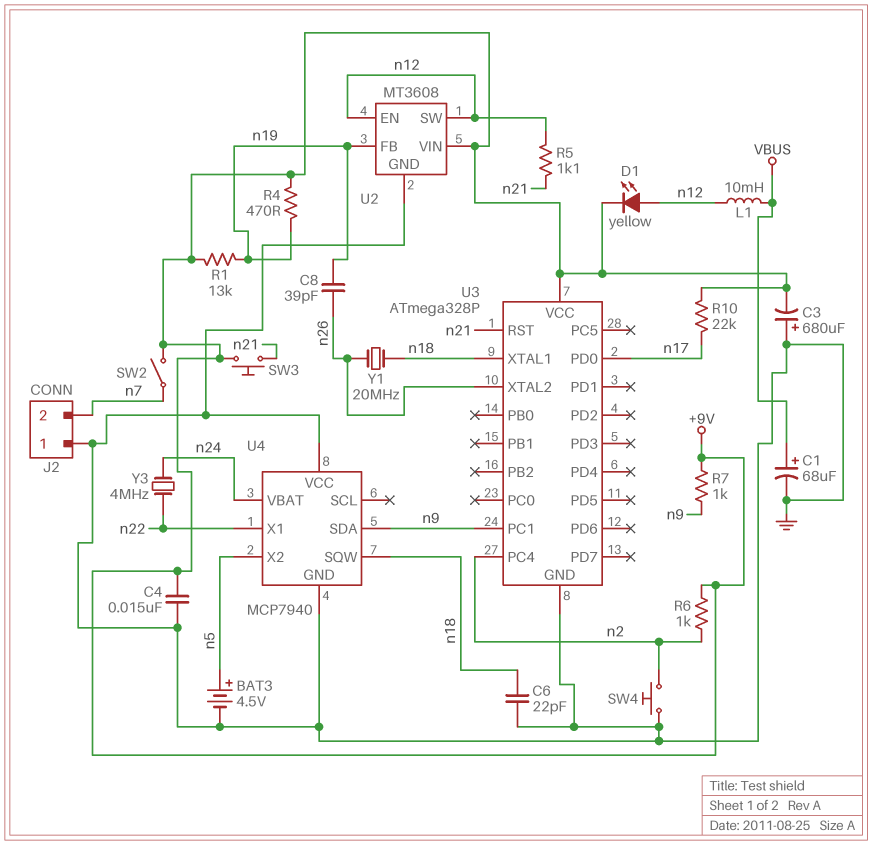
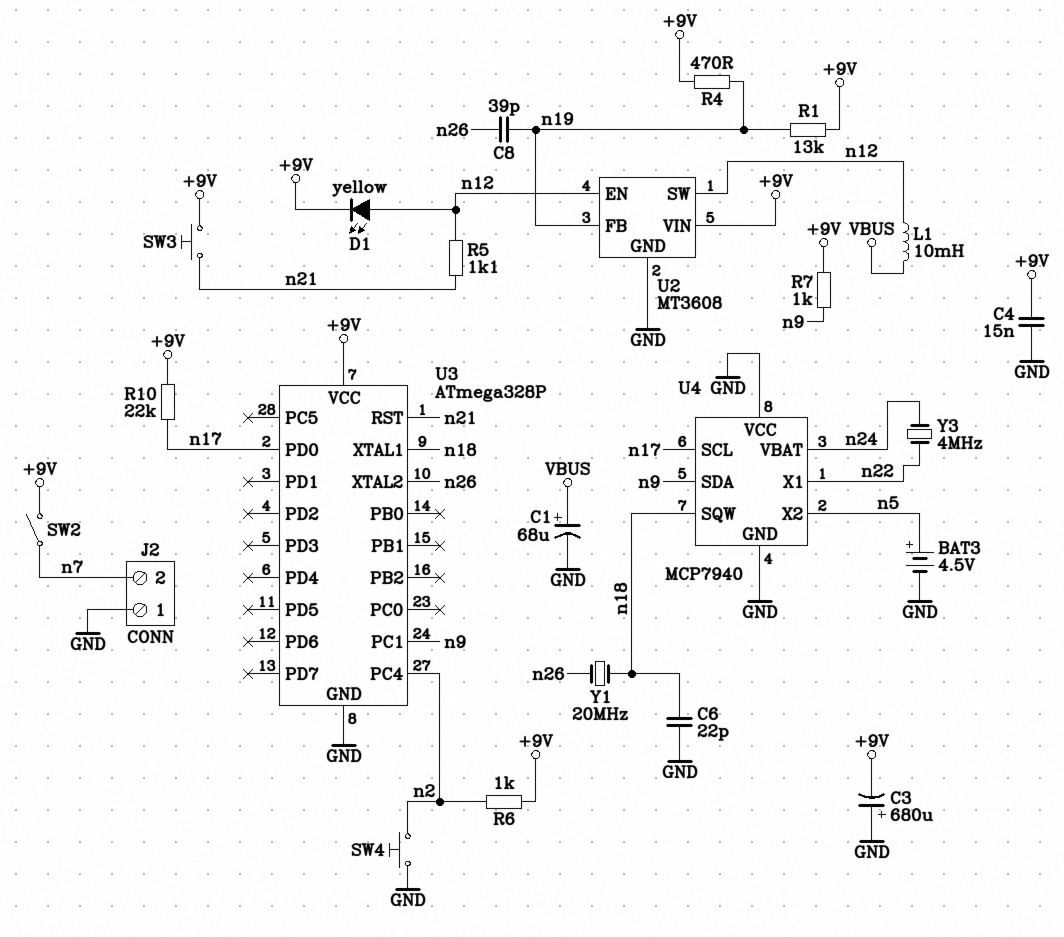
U4 pin SCL: none -> n17

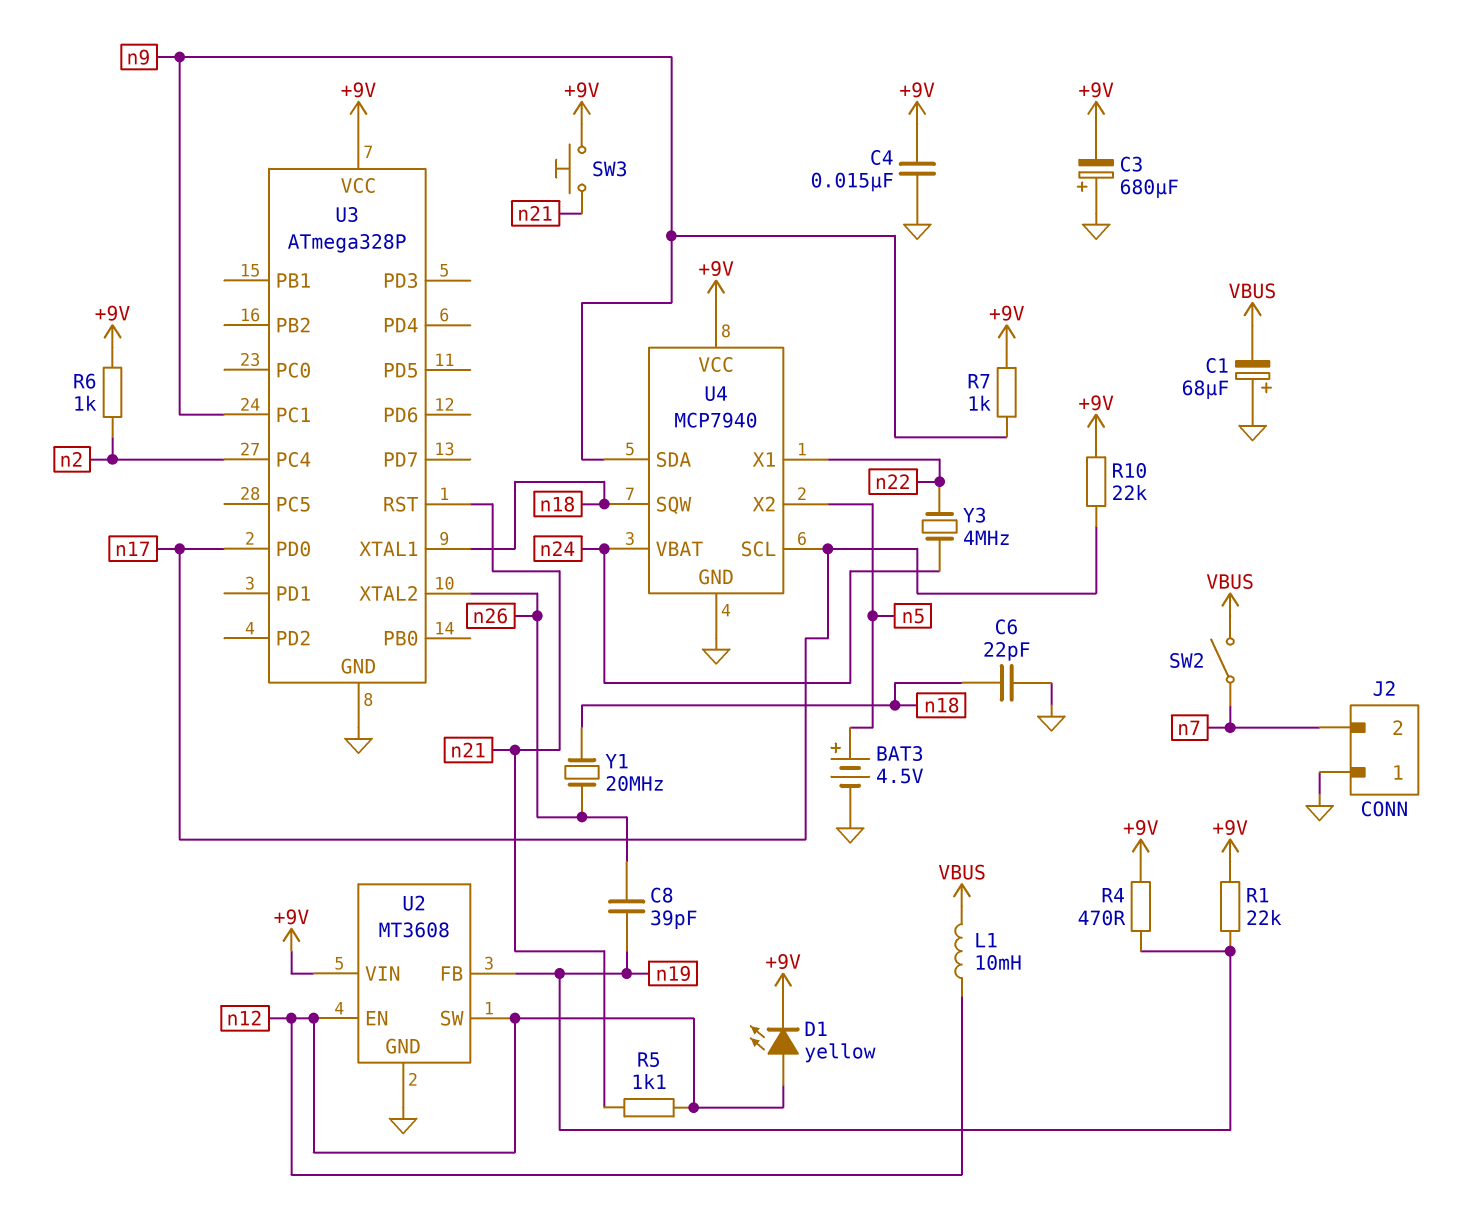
C1: 68uF (plus VBUS, minus GND) -> 68uF (plus GND, minus VBUS)
R1: 13k (+9V, n19) -> 22k (+9V, n19)
SW2: switch (+9V, n7) -> switch (VBUS, n7)
SW4: button (GND, n2) -> none
U4 pin VCC: GND -> +9V

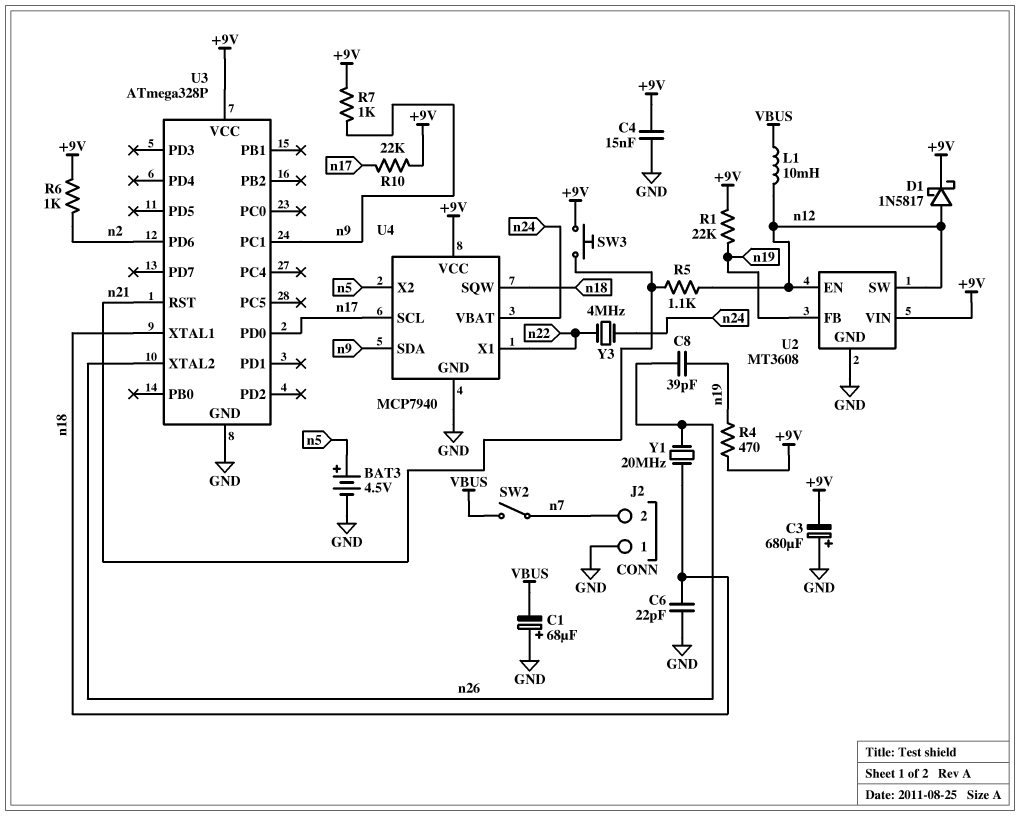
D1: LED yellow (A n12, K +9V) -> schottky 1N5817 (A n12, K +9V)
U3 pin PC4: n2 -> none
U3 pin PD6: none -> n2

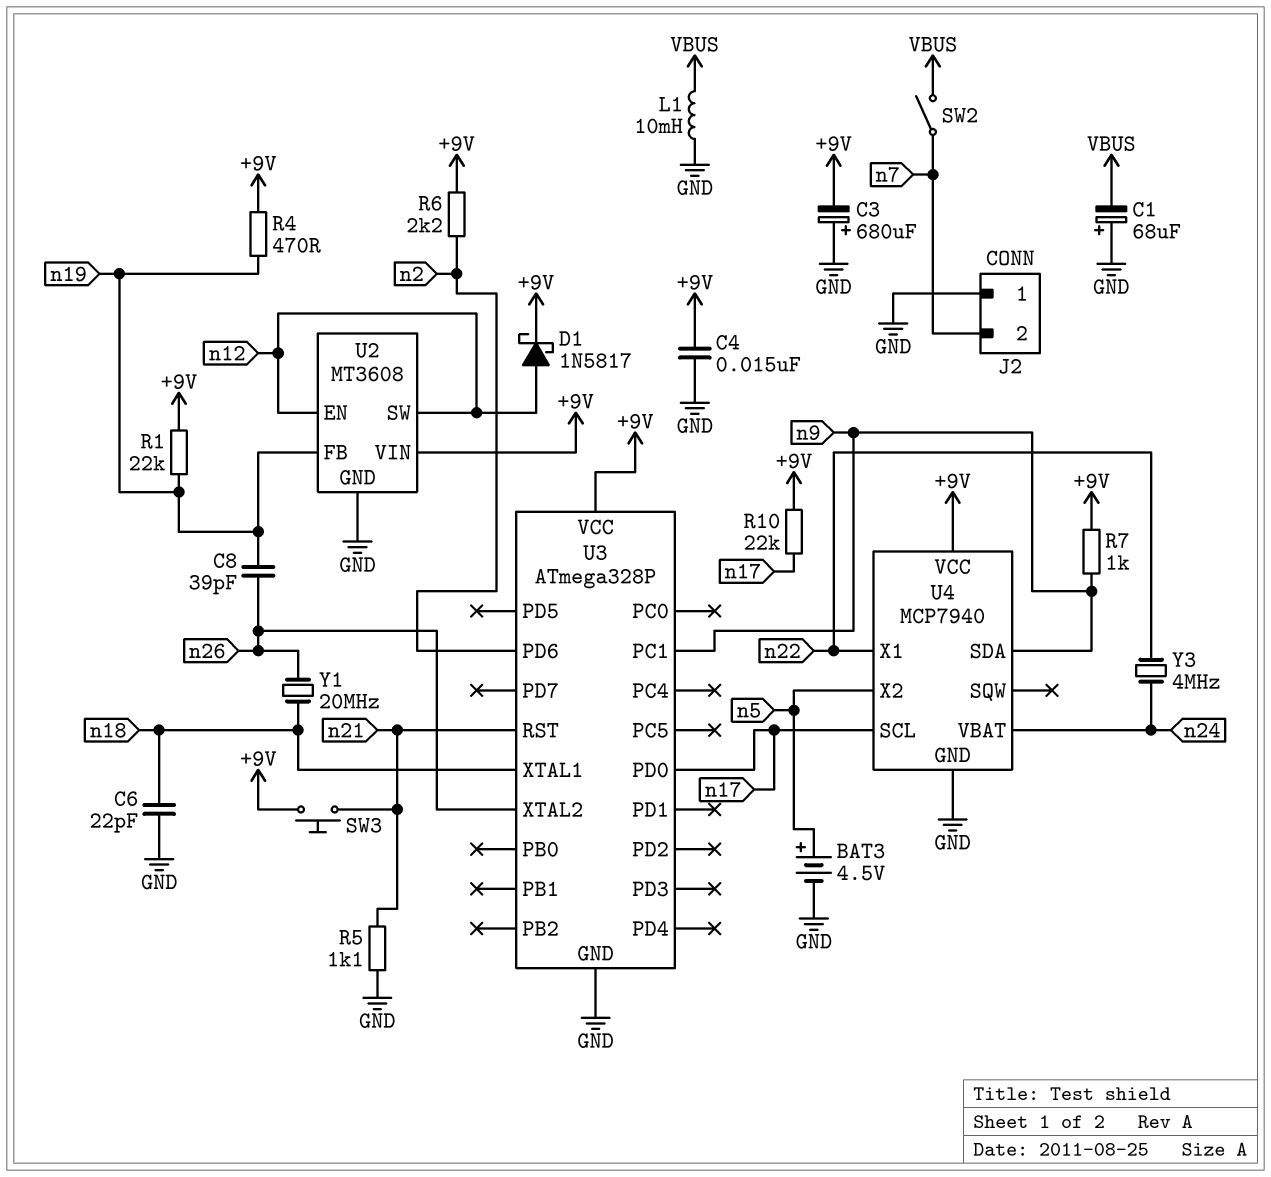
L1: 10mH (VBUS, n12) -> 10mH (GND, VBUS)
R5: 1.1k (n12, n21) -> 1.1k (GND, n21)
R6: 1k (+9V, n2) -> 2.2k (+9V, n2)
U4 pin SQW: n18 -> none

